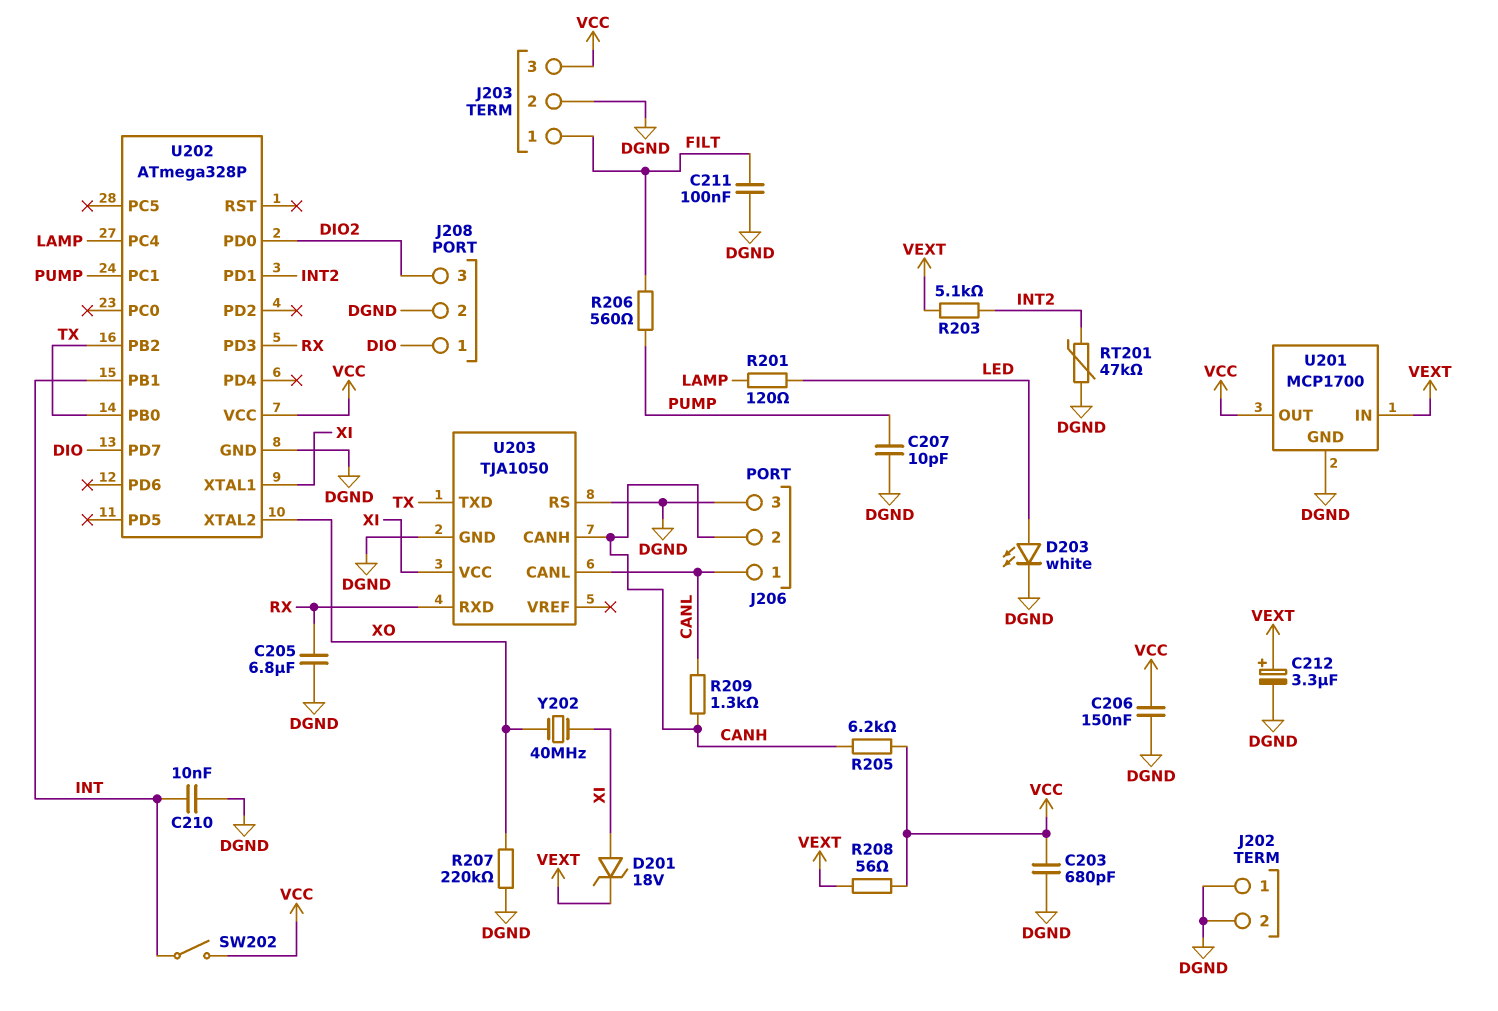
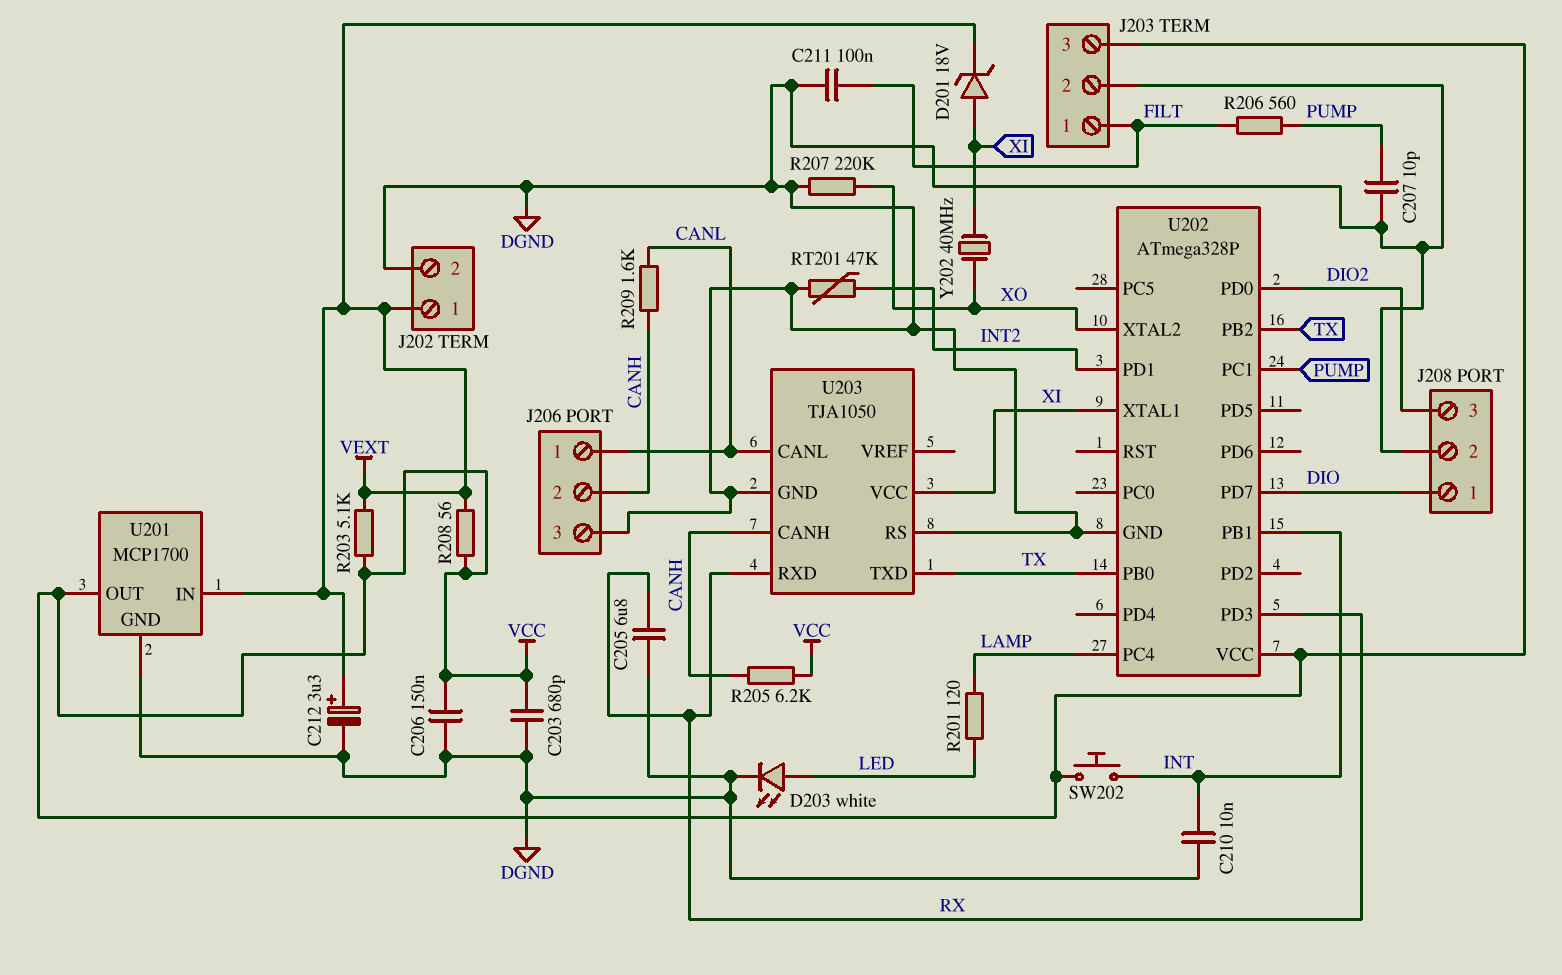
J202 pin 1: DGND -> VEXT
R203: 5.1k (INT2, VEXT) -> 5.1k (VCC, VEXT)
R209: 1.3k (CANH, CANL) -> 1.6k (CANH, CANL)
SW202: switch (INT, VCC) -> button (INT, VCC)

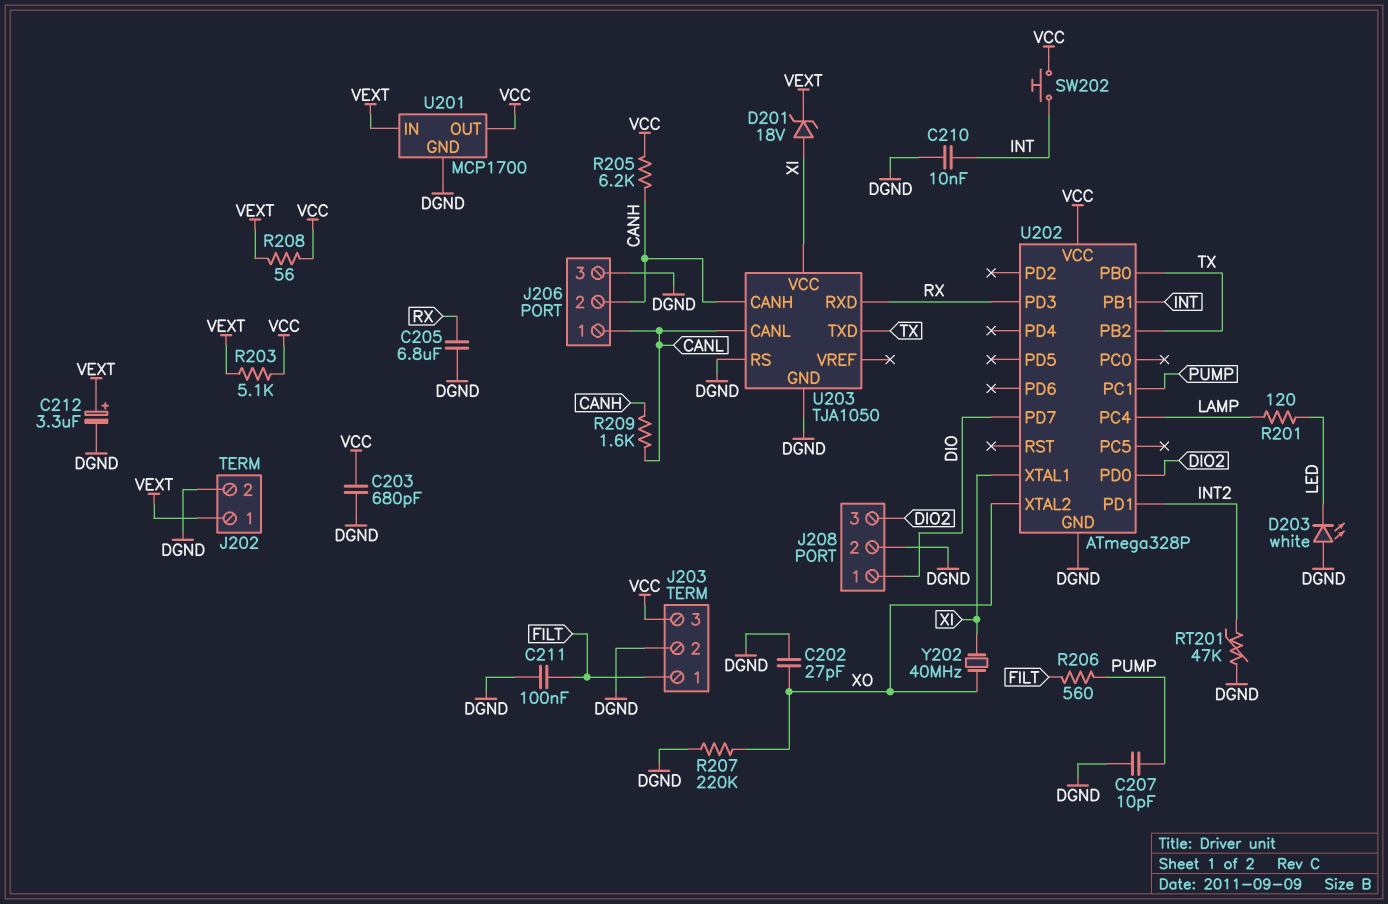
C202: none -> 27pF (DGND, XO)
C206: 150nF (DGND, VCC) -> none
D203: LED white (A LED, K DGND) -> LED white (A DGND, K LED)

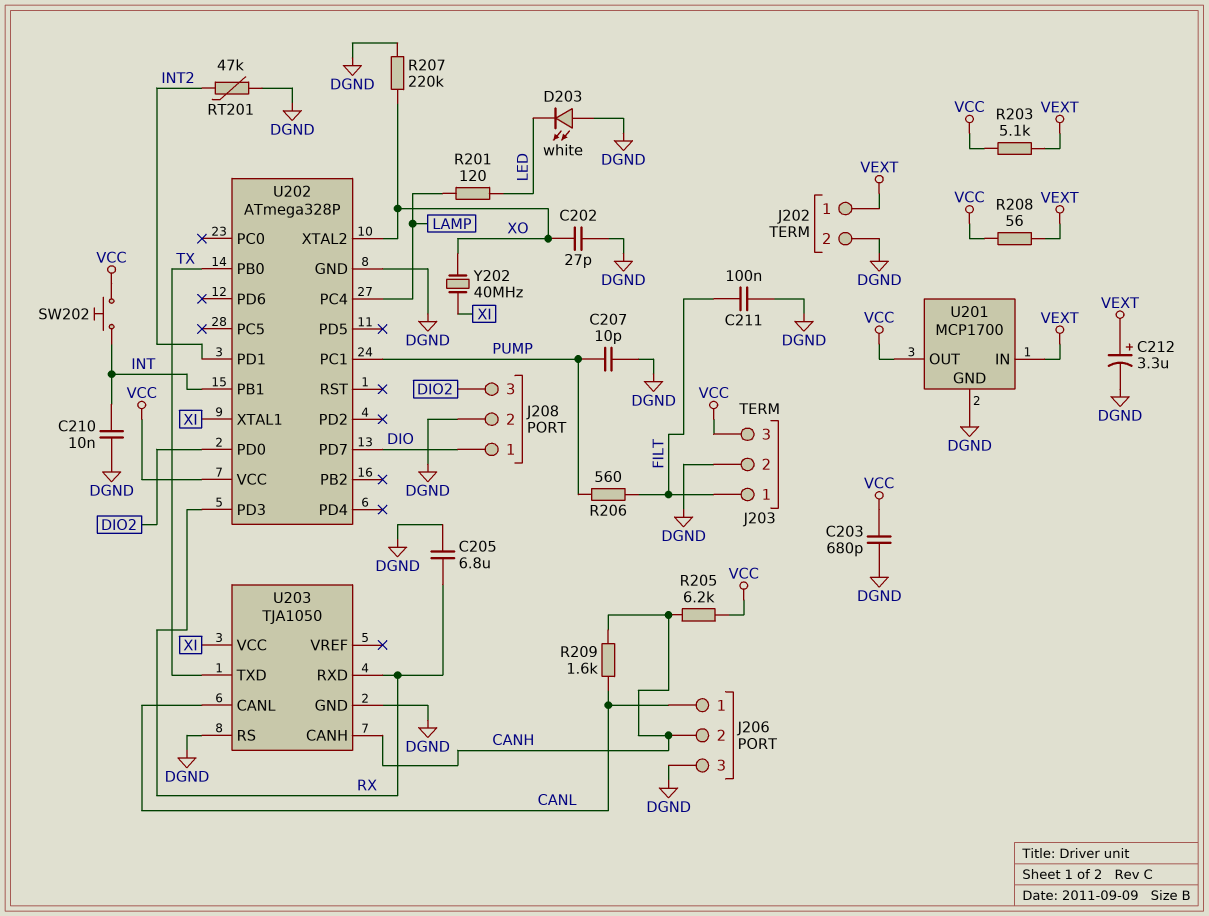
D201: zener 18V (A XI, K VEXT) -> none
U202 pin PB2: TX -> none

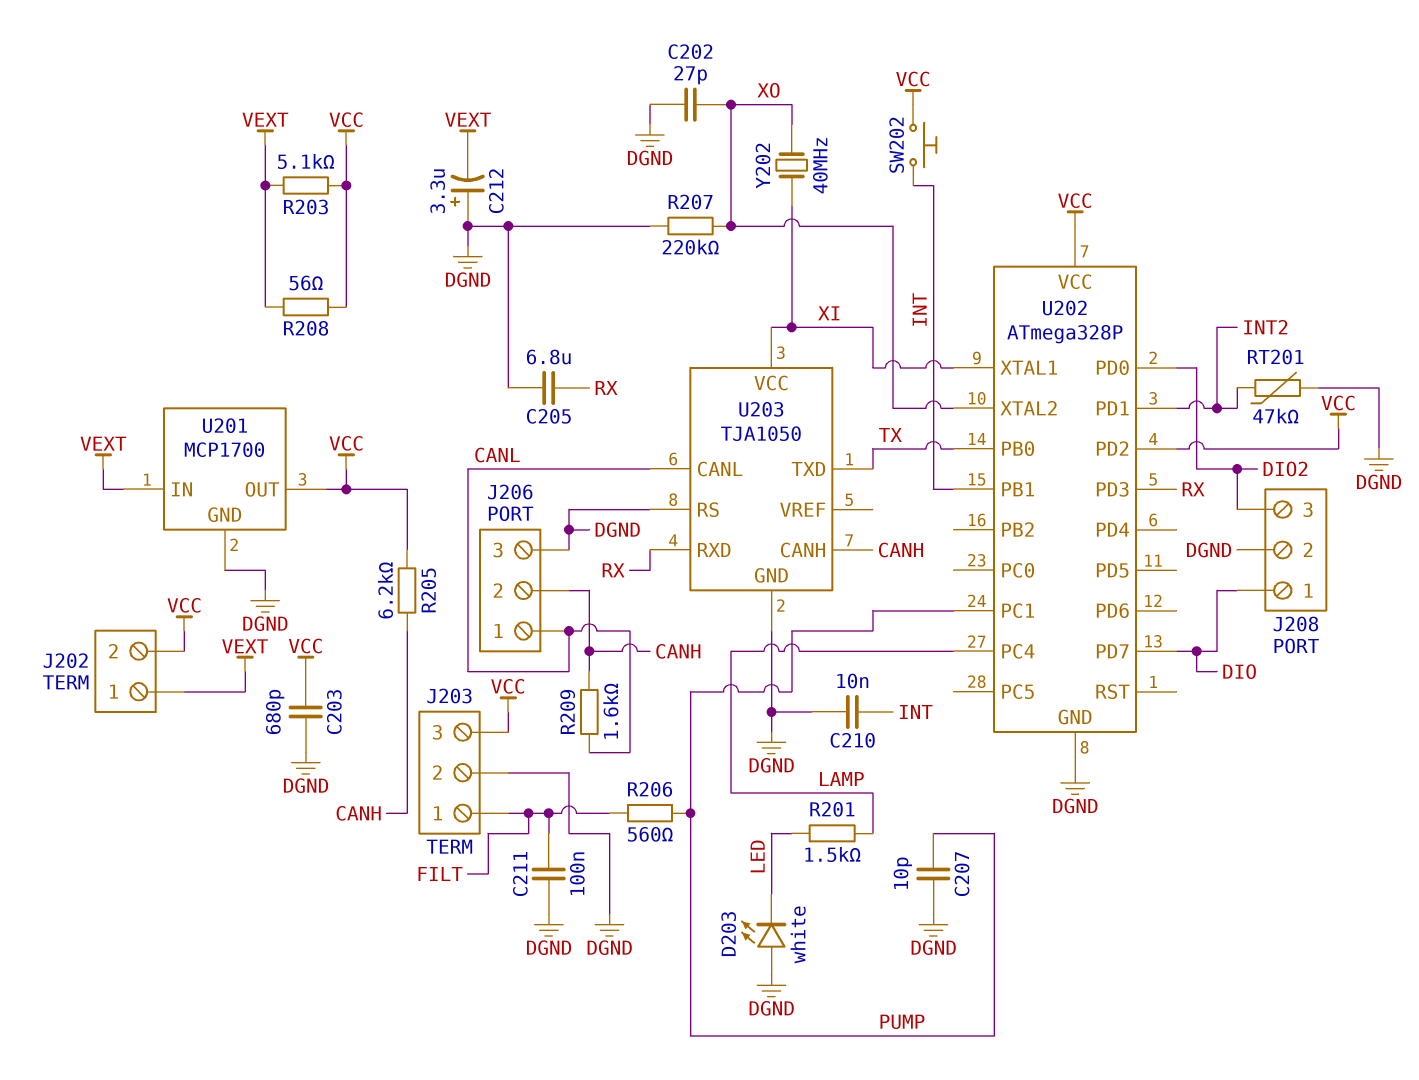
C212: 3.3uF (plus VEXT, minus DGND) -> 3.3uF (plus DGND, minus VEXT)
J202 pin 2: DGND -> VCC
R201: 120 (LAMP, LED) -> 1.5k (LAMP, LED)
U202 pin PD2: none -> VCC

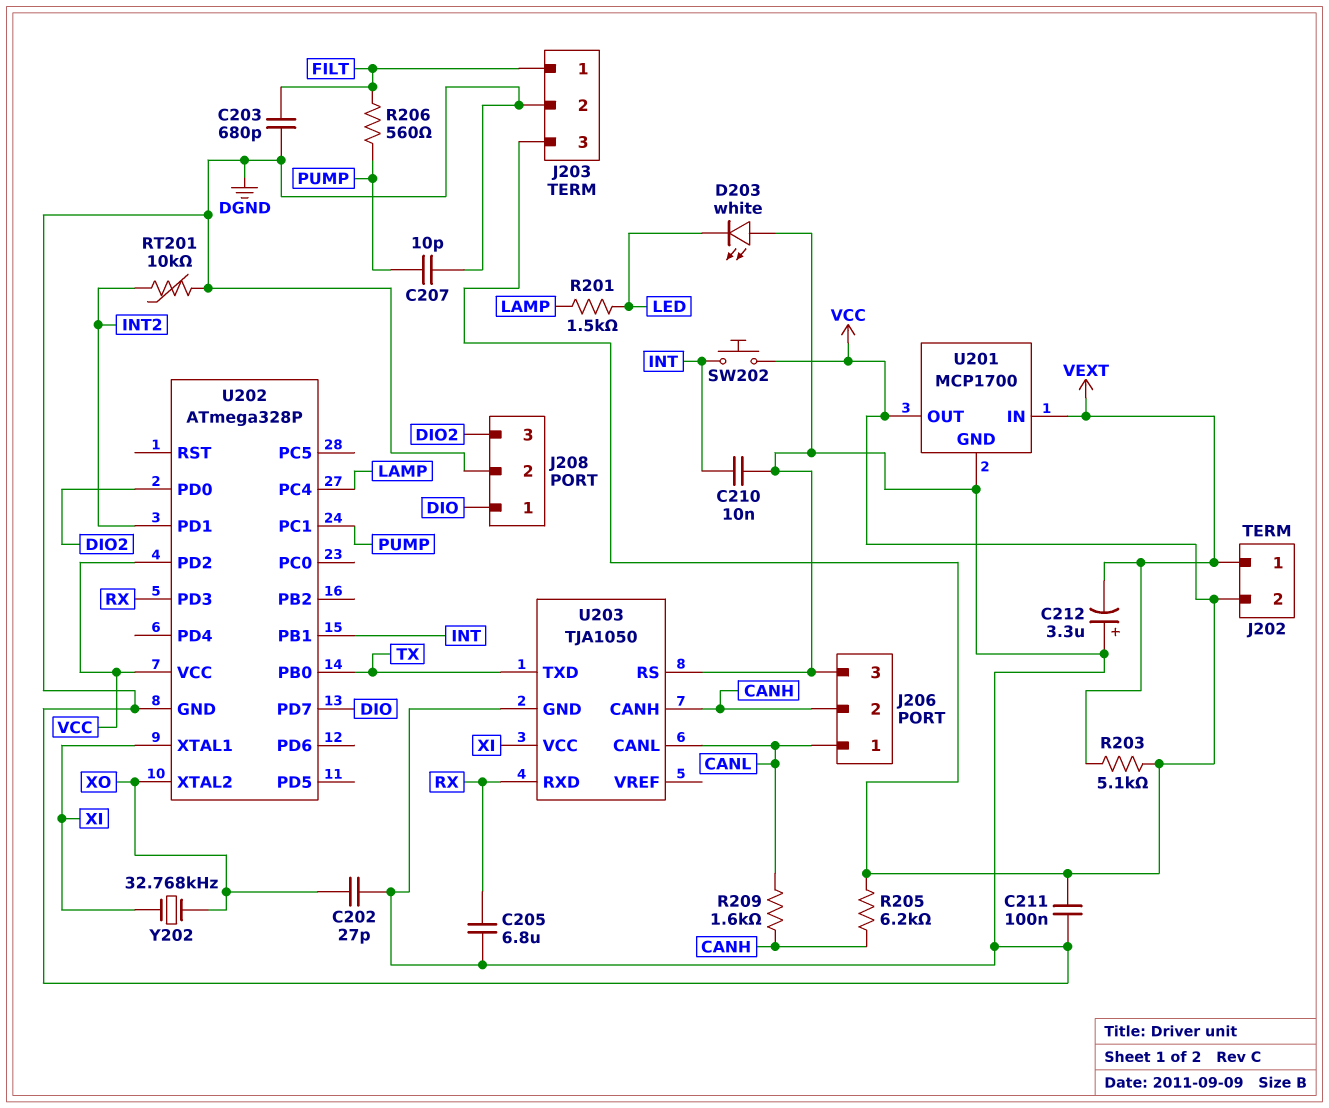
C203: 680pF (DGND, VCC) -> 680pF (DGND, FILT)
C211: 100nF (DGND, FILT) -> 100nF (DGND, VCC)
R207: 220k (DGND, XO) -> none
R208: 56 (VCC, VEXT) -> none
RT201: 47k (DGND, INT2) -> 10k (DGND, INT2)
Y202: 40MHz (XI, XO) -> 32.768kHz (XI, XO)

